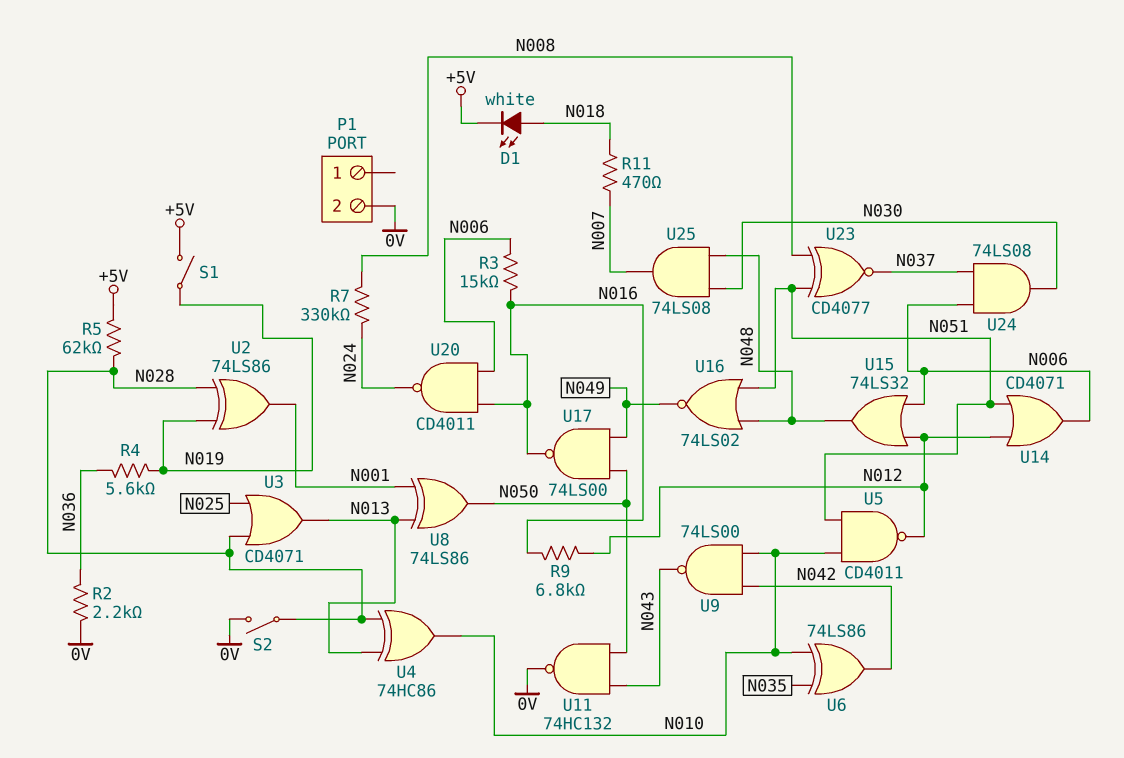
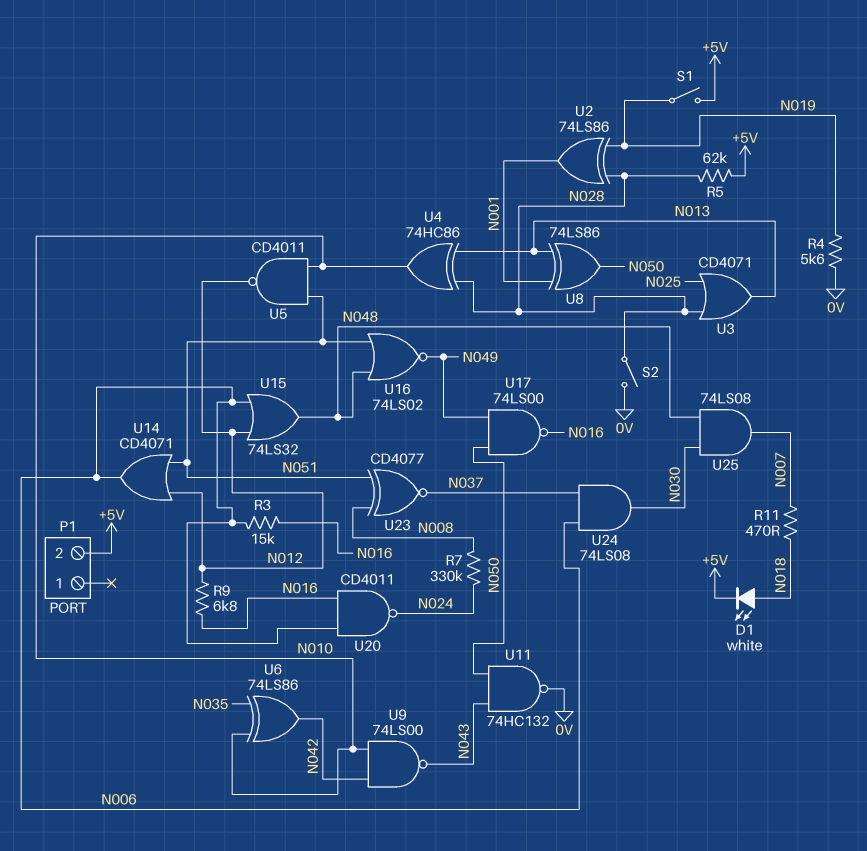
P1 pin 2: 0V -> +5V
R2: 2.2k (0V, N036) -> none
R4: 5.6k (N019, N036) -> 5.6k (0V, N019)

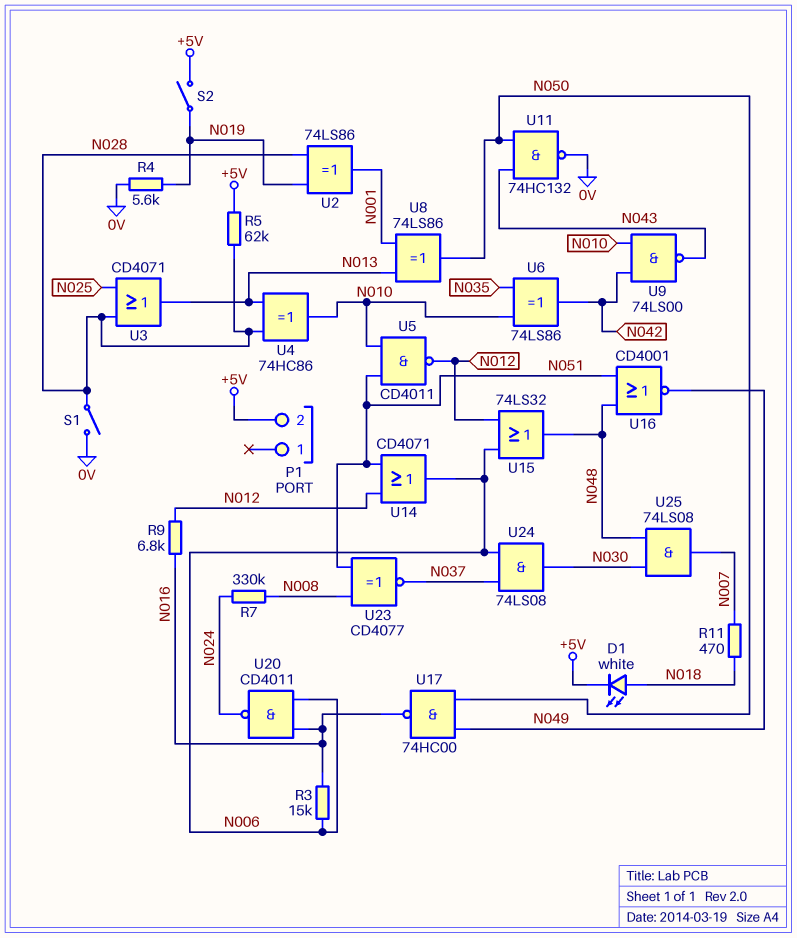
S1: switch (+5V, N019) -> switch (0V, N028)
S2: switch (0V, N028) -> switch (+5V, N019)
U16: NOR 74LS02 (in N048, in N051, out N049) -> NOR CD4001 (in N048, in N051, out N049)
U17: NAND 74LS00 (in N049, in N050, out N016) -> NAND 74HC00 (in N049, in N050, out N016)

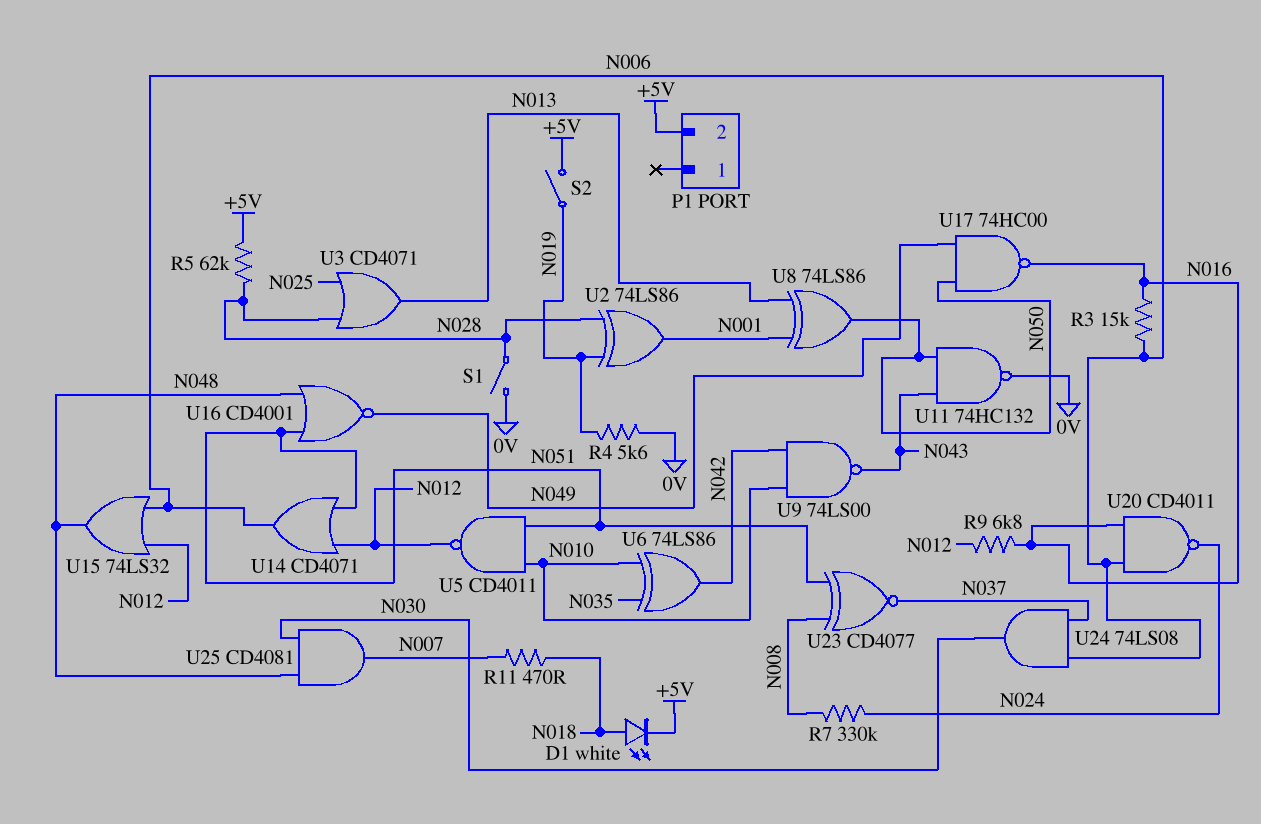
U4: XOR 74HC86 (in N013, in N028, out N010) -> none
U25: AND 74LS08 (in N030, in N048, out N007) -> AND CD4081 (in N030, in N048, out N007)

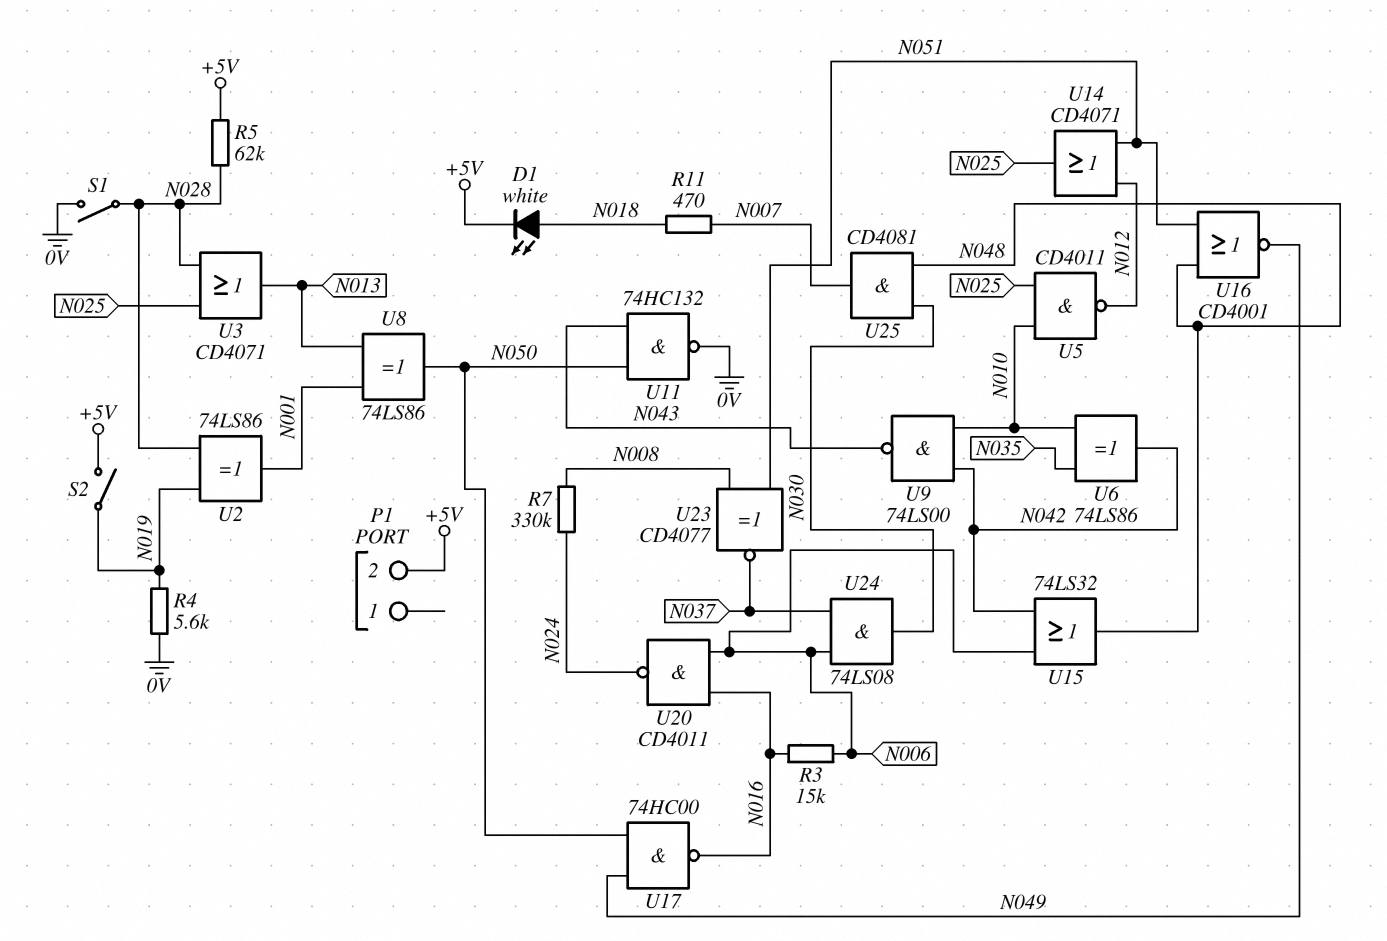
R9: 6.8k (N012, N016) -> none
U5: NAND CD4011 (in N010, in N051, out N012) -> NAND CD4011 (in N010, in N025, out N012)
U14: OR CD4071 (in N012, in N051, out N006) -> OR CD4071 (in N012, in N051, out N025)
U15: OR 74LS32 (in N006, in N012, out N048) -> OR 74LS32 (in N006, in N042, out N048)

